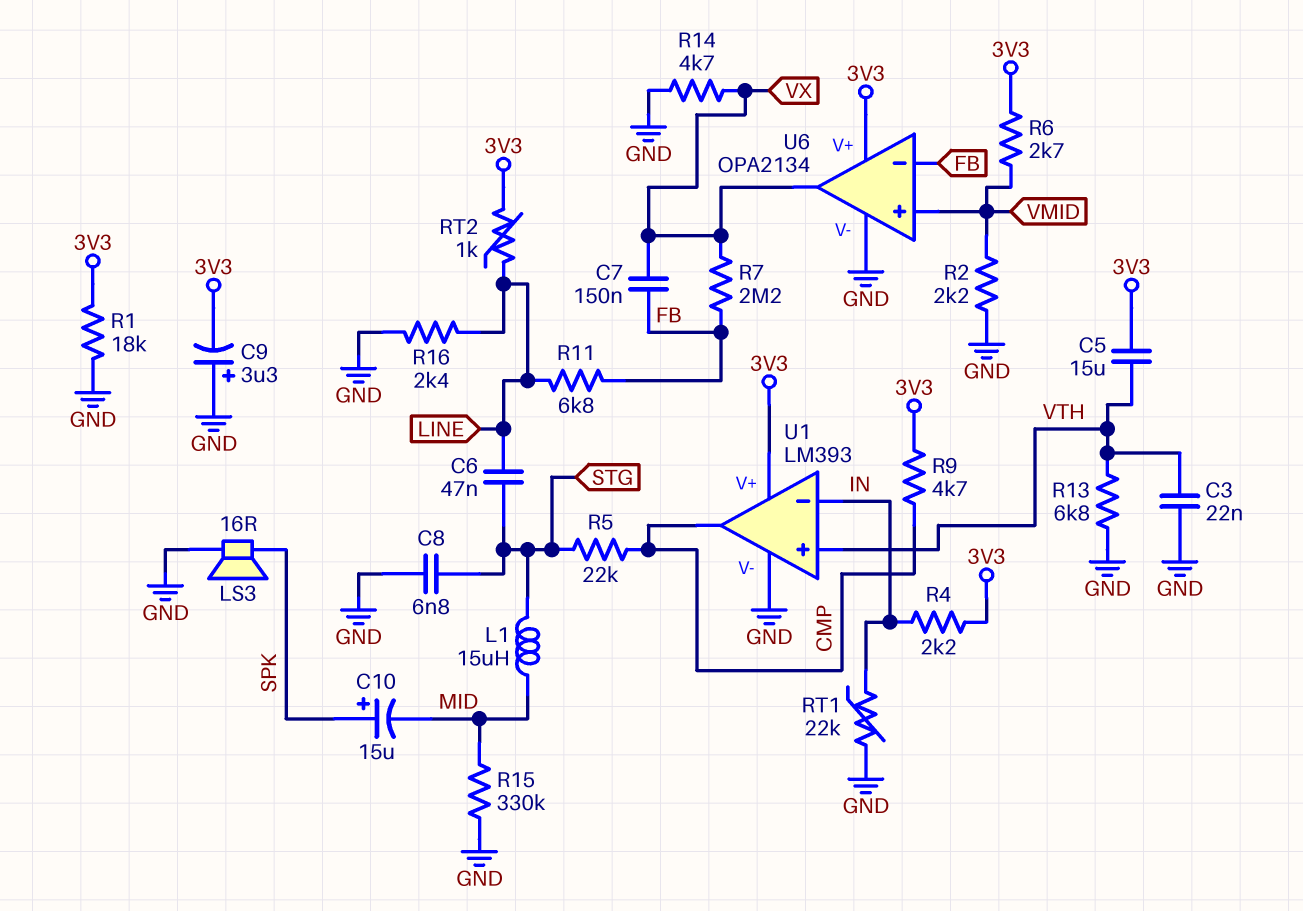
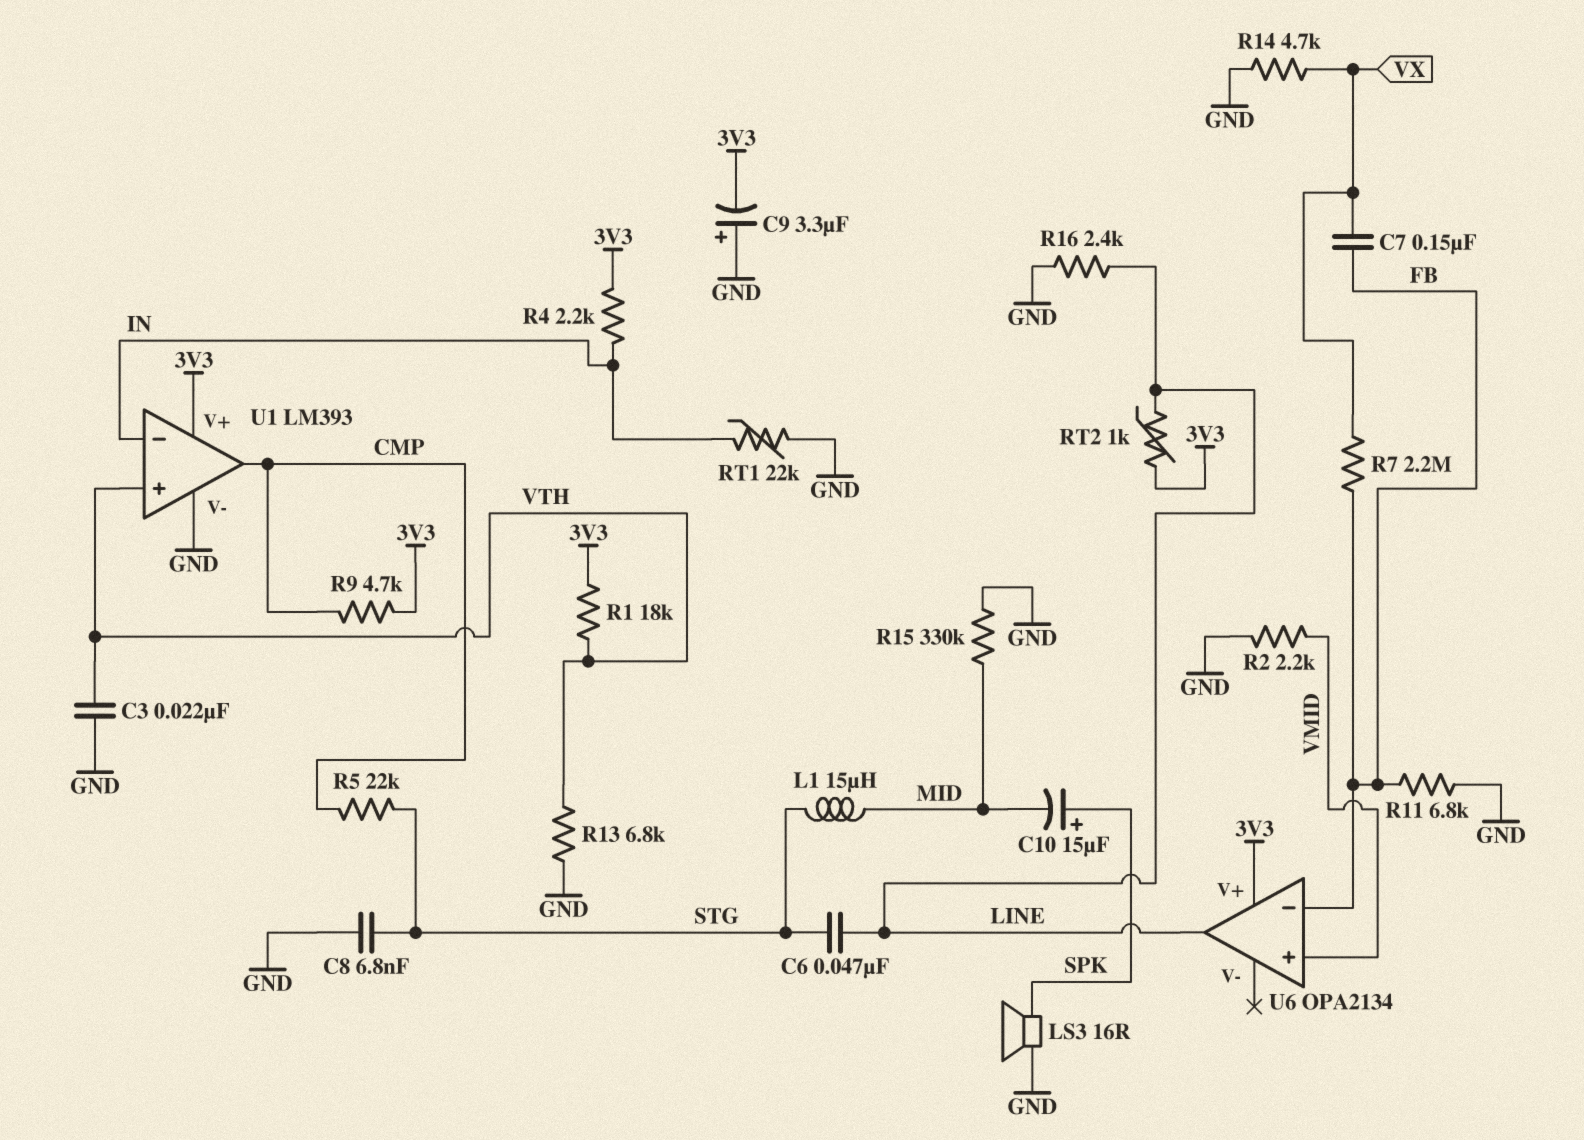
C5: 15uF (3V3, VTH) -> none
R1: 18k (3V3, GND) -> 18k (3V3, VTH)
R6: 2.7k (3V3, VMID) -> none
R11: 6.8k (FB, LINE) -> 6.8k (FB, GND)
U6 pin V-: GND -> none
U6 pin out: VX -> LINE

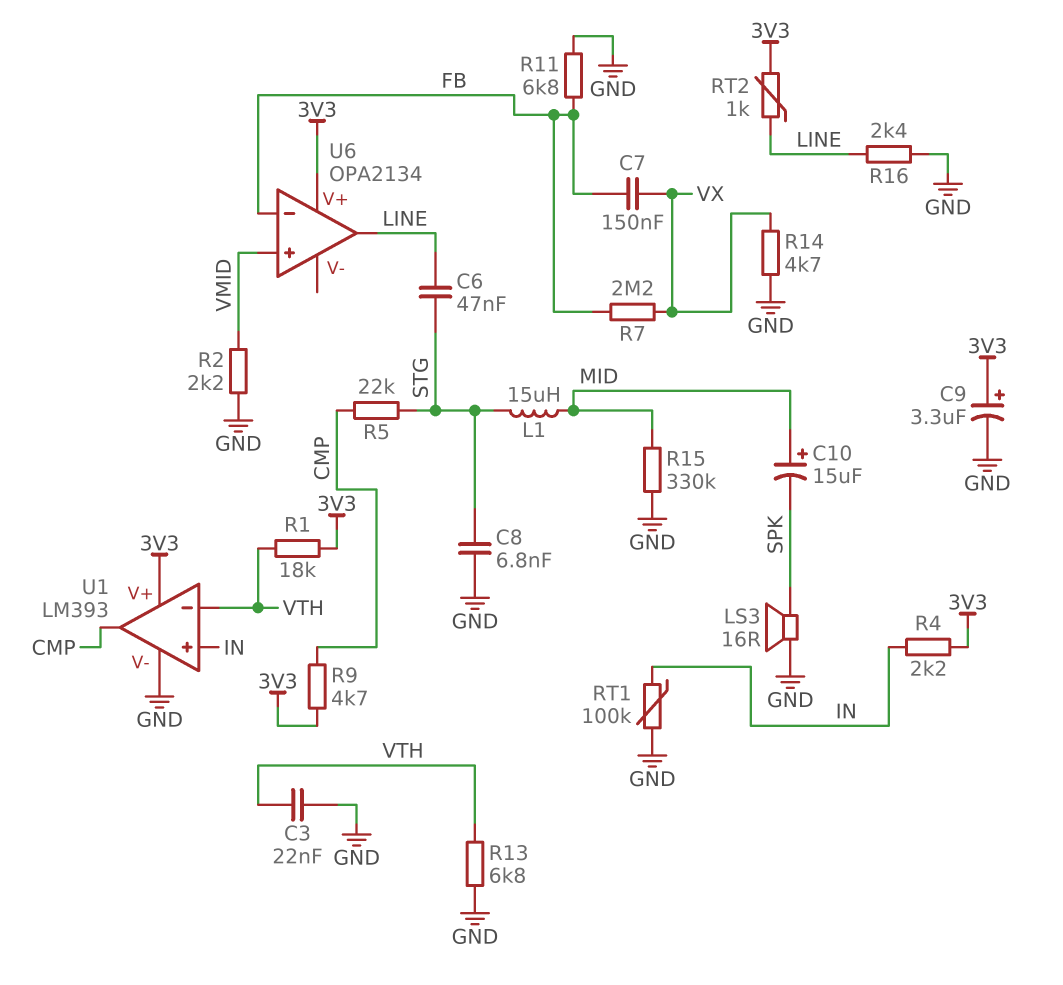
C9: 3.3uF (plus GND, minus 3V3) -> 3.3uF (plus 3V3, minus GND)
C10: 15uF (plus SPK, minus MID) -> 15uF (plus MID, minus SPK)
RT1: 22k (GND, IN) -> 100k (GND, IN)
U1 pin in+: VTH -> IN
U1 pin in-: IN -> VTH

